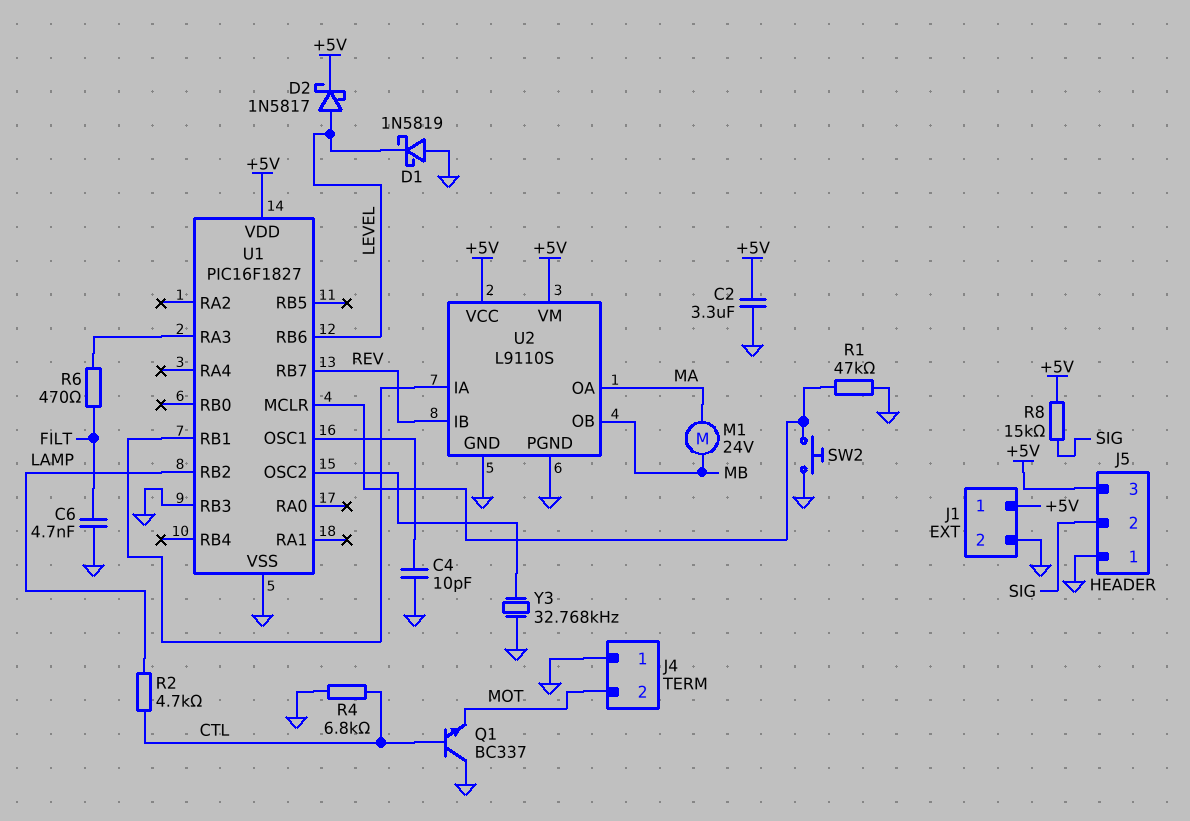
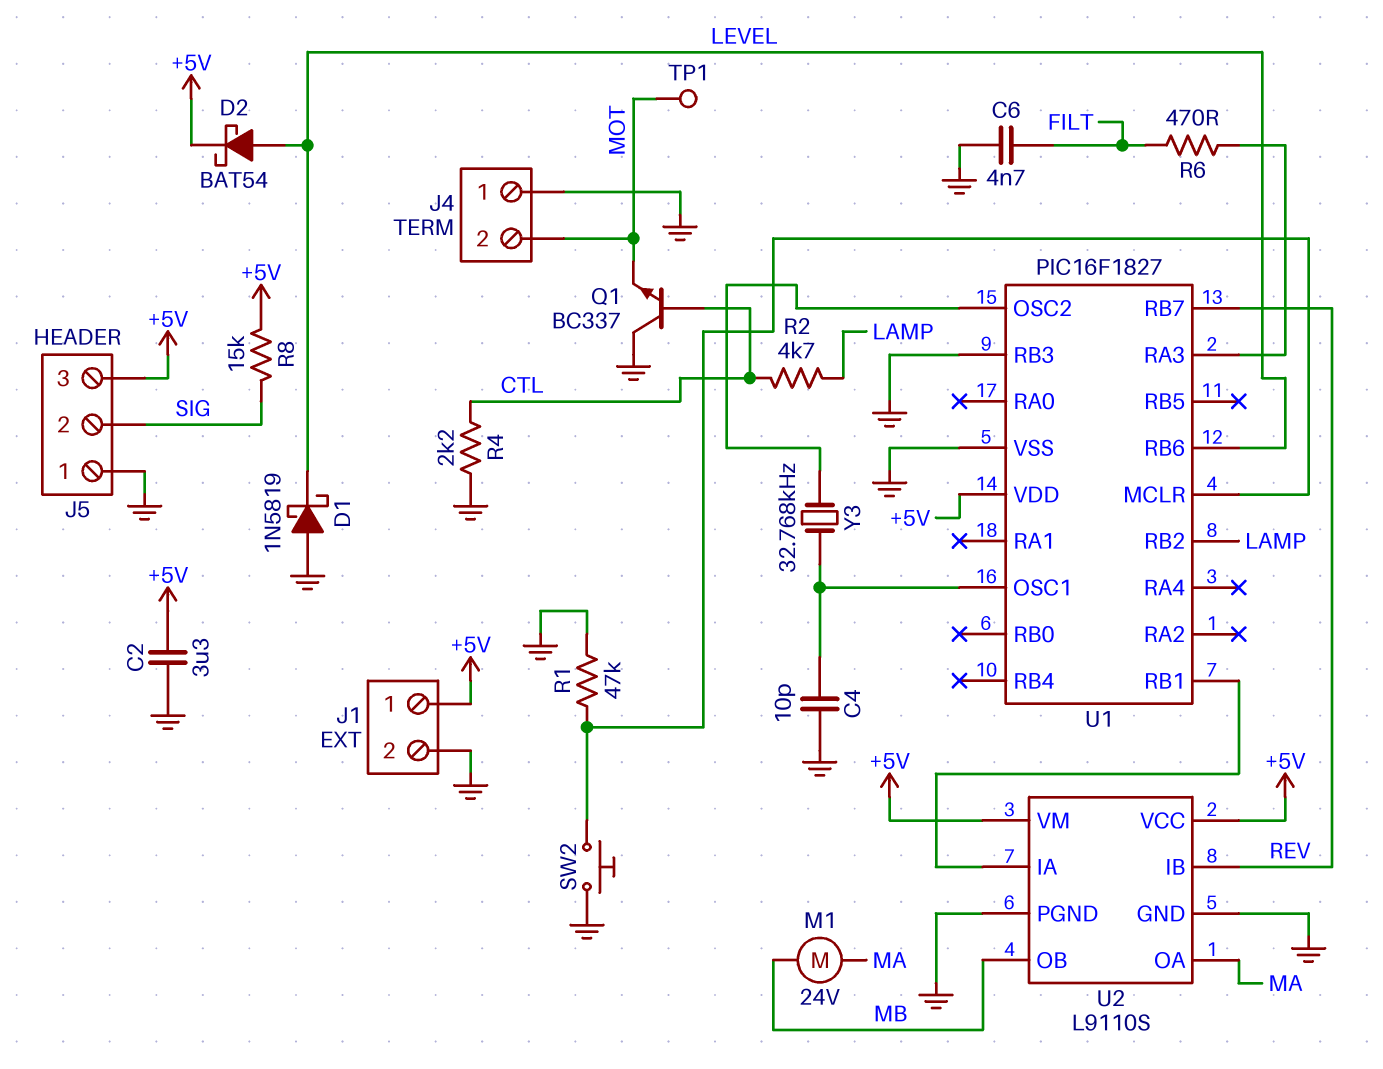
D2: schottky 1N5817 (A LEVEL, K +5V) -> schottky BAT54 (A LEVEL, K +5V)
R4: 6.8k (CTL, GND) -> 2.2k (CTL, GND)
TP1: none -> test point (MOT)
Y3: 32.768kHz (GND, U1/OSC2) -> 32.768kHz (U1/OSC1, U1/OSC2)

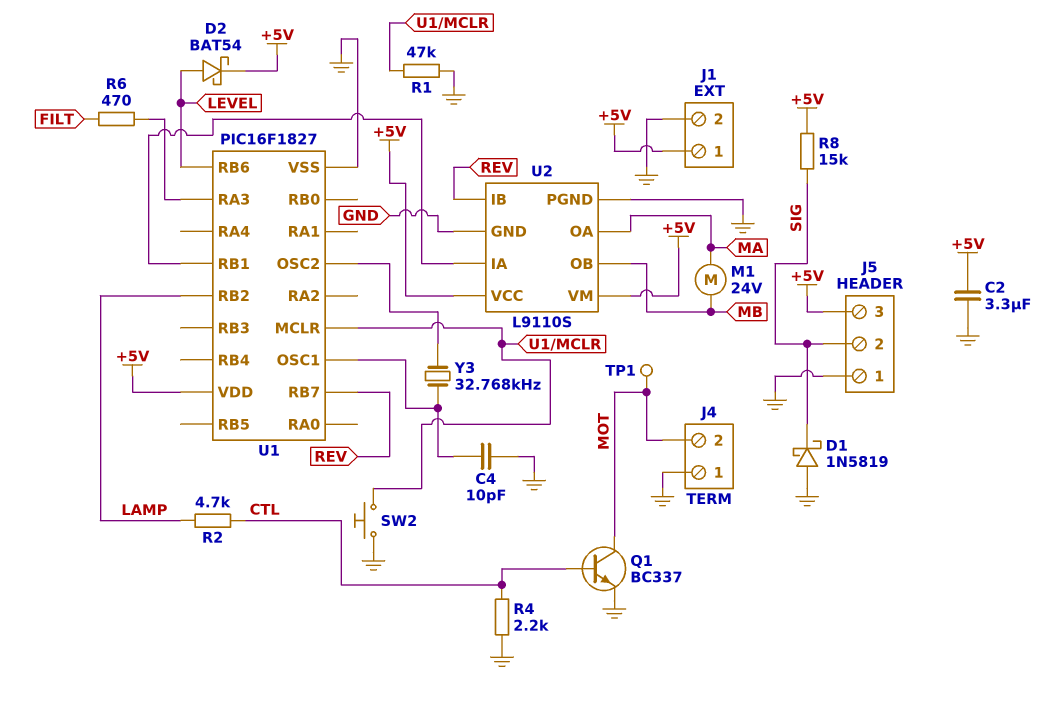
C6: 4.7nF (FILT, GND) -> none
D1: schottky 1N5819 (A GND, K LEVEL) -> schottky 1N5819 (A GND, K SIG)
Q1: NPN BC337 (B CTL, C GND, E MOT) -> NPN BC337 (B CTL, C MOT, E GND)
U1 pin RB3: GND -> none

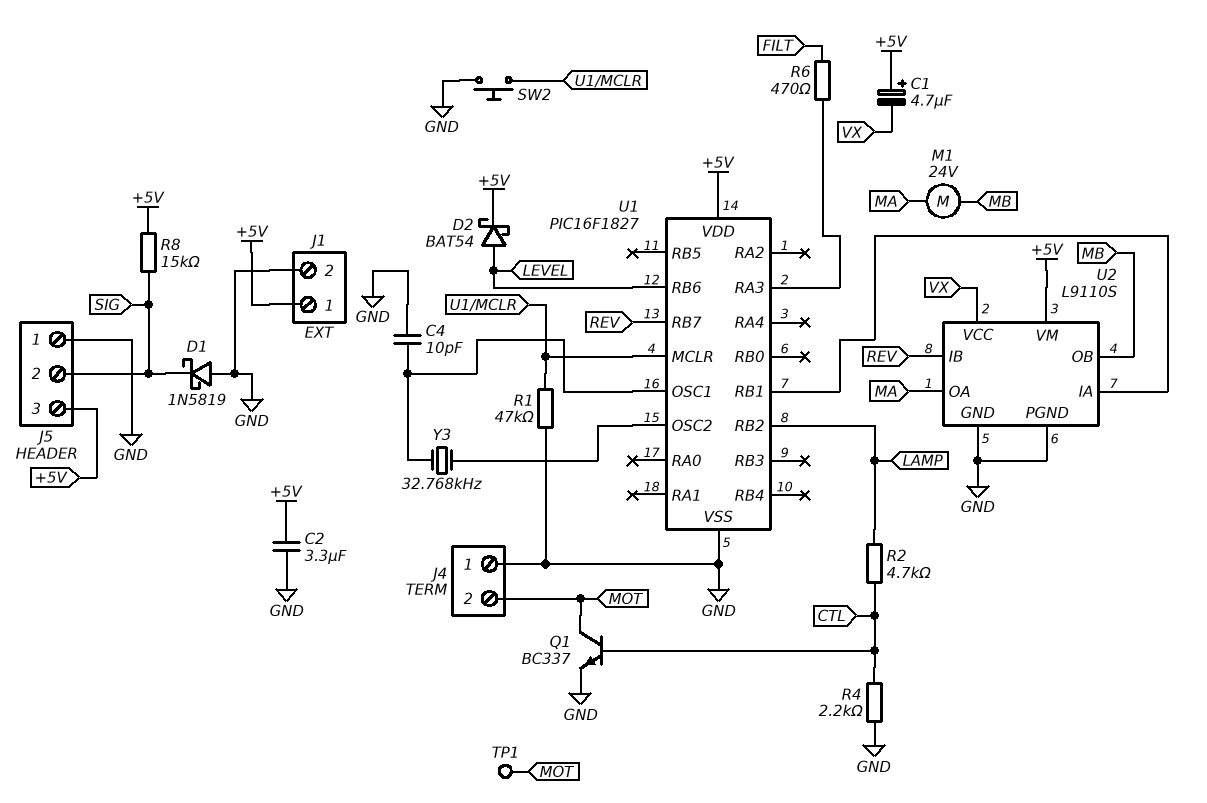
C1: none -> 4.7uF (plus +5V, minus VX)
U2 pin VCC: +5V -> VX

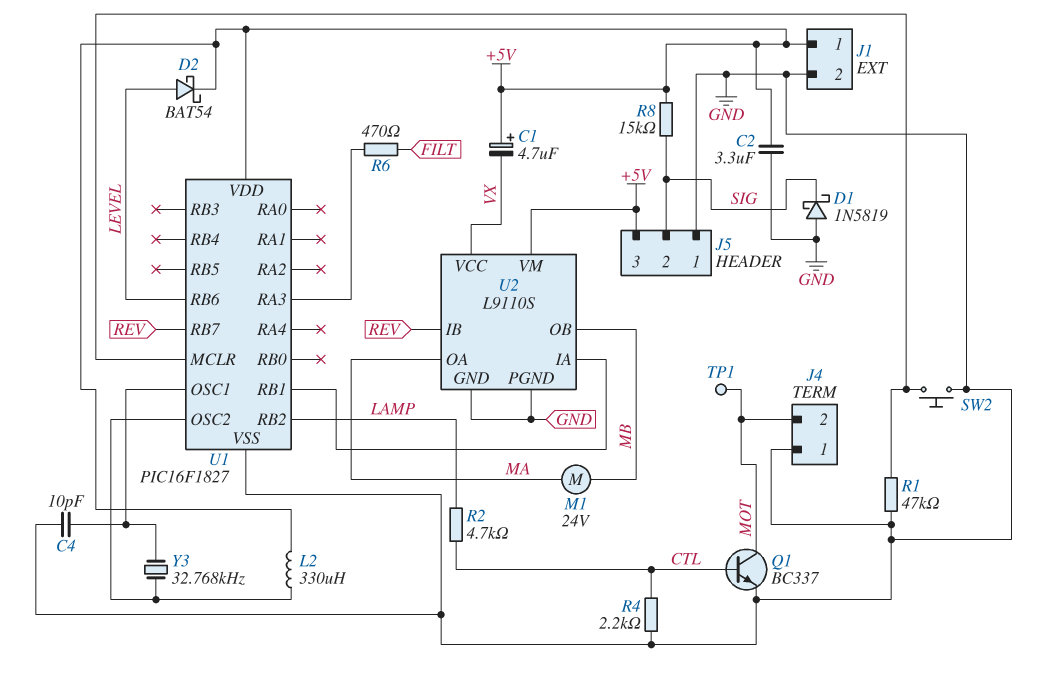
L2: none -> 330uH (+5V, U1/OSC2)

